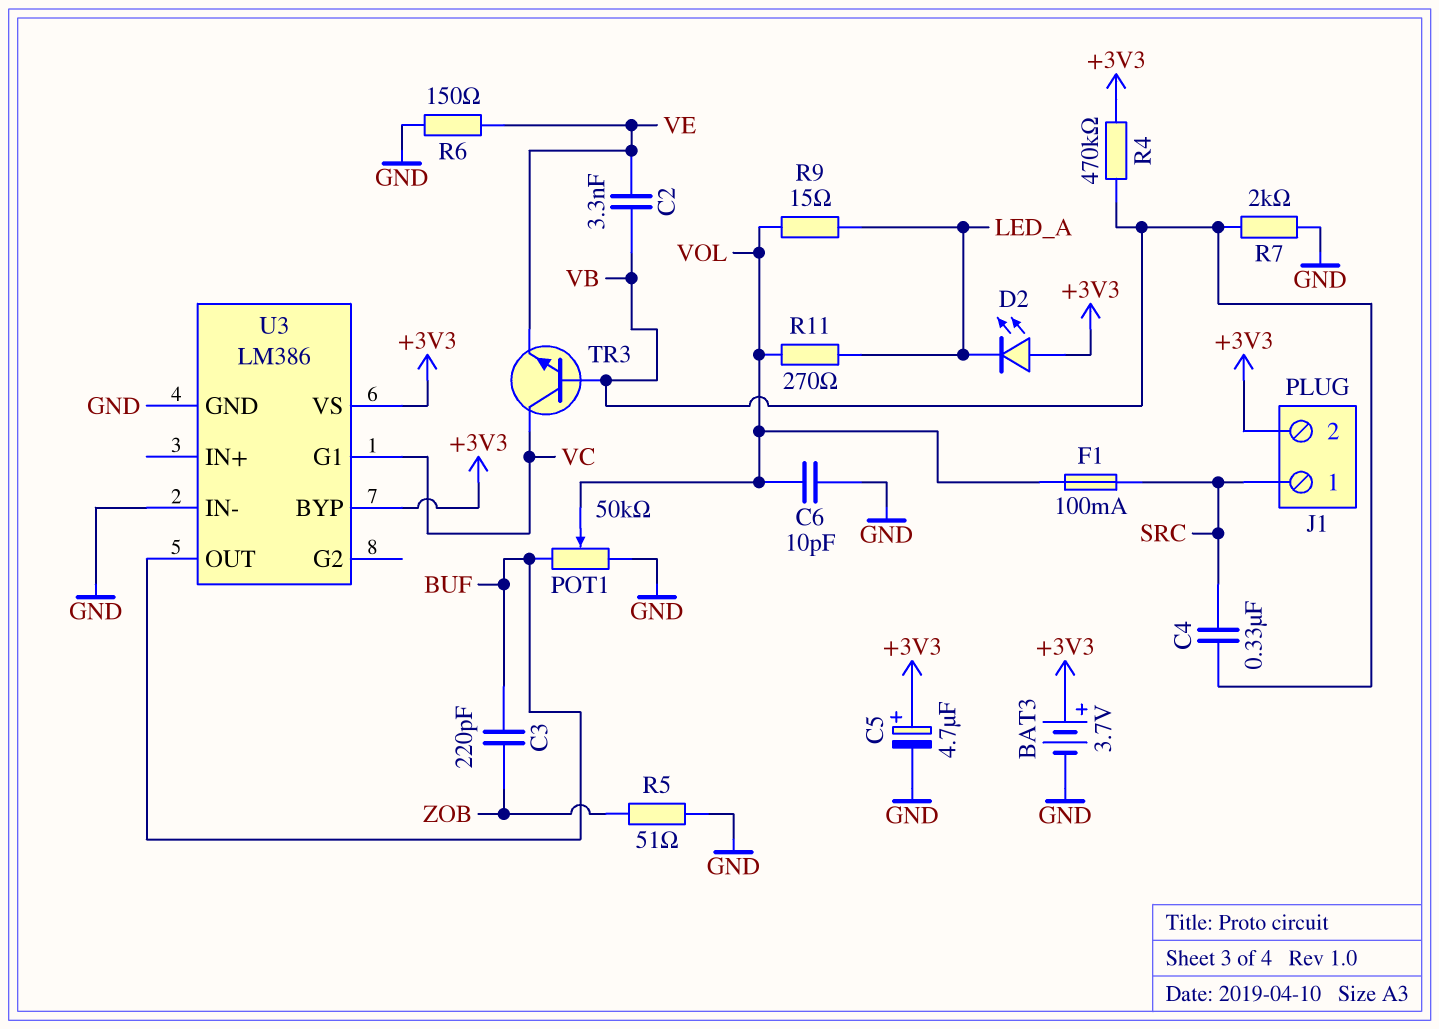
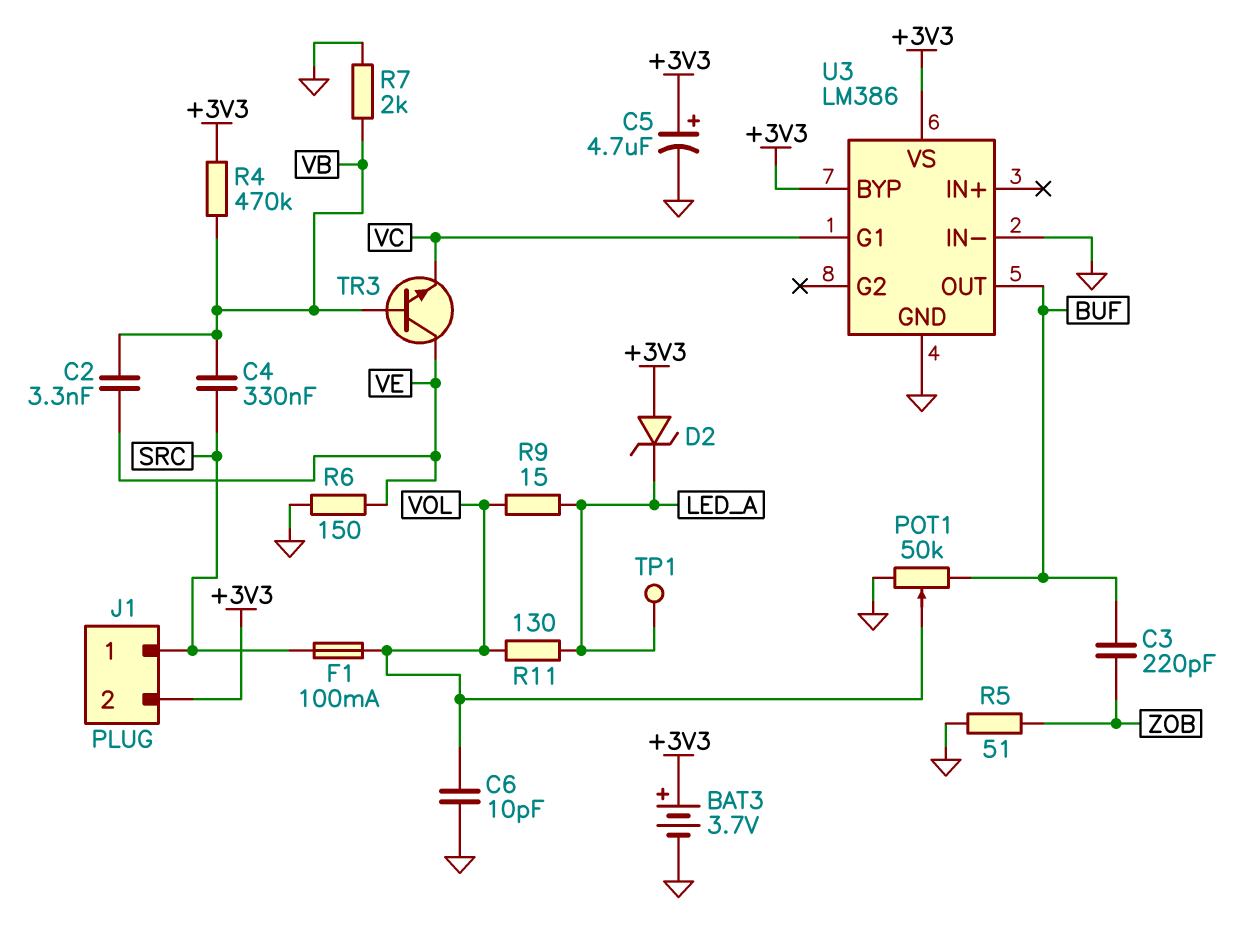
D2: LED (A +3V3, K LED_A) -> zener (A +3V3, K LED_A)
R11: 270 (LED_A, VOL) -> 130 (LED_A, VOL)
TP1: none -> test point (LED_A)
TR3: NPN (B VB, C VC, E VE) -> NPN (B VB, C VE, E VC)

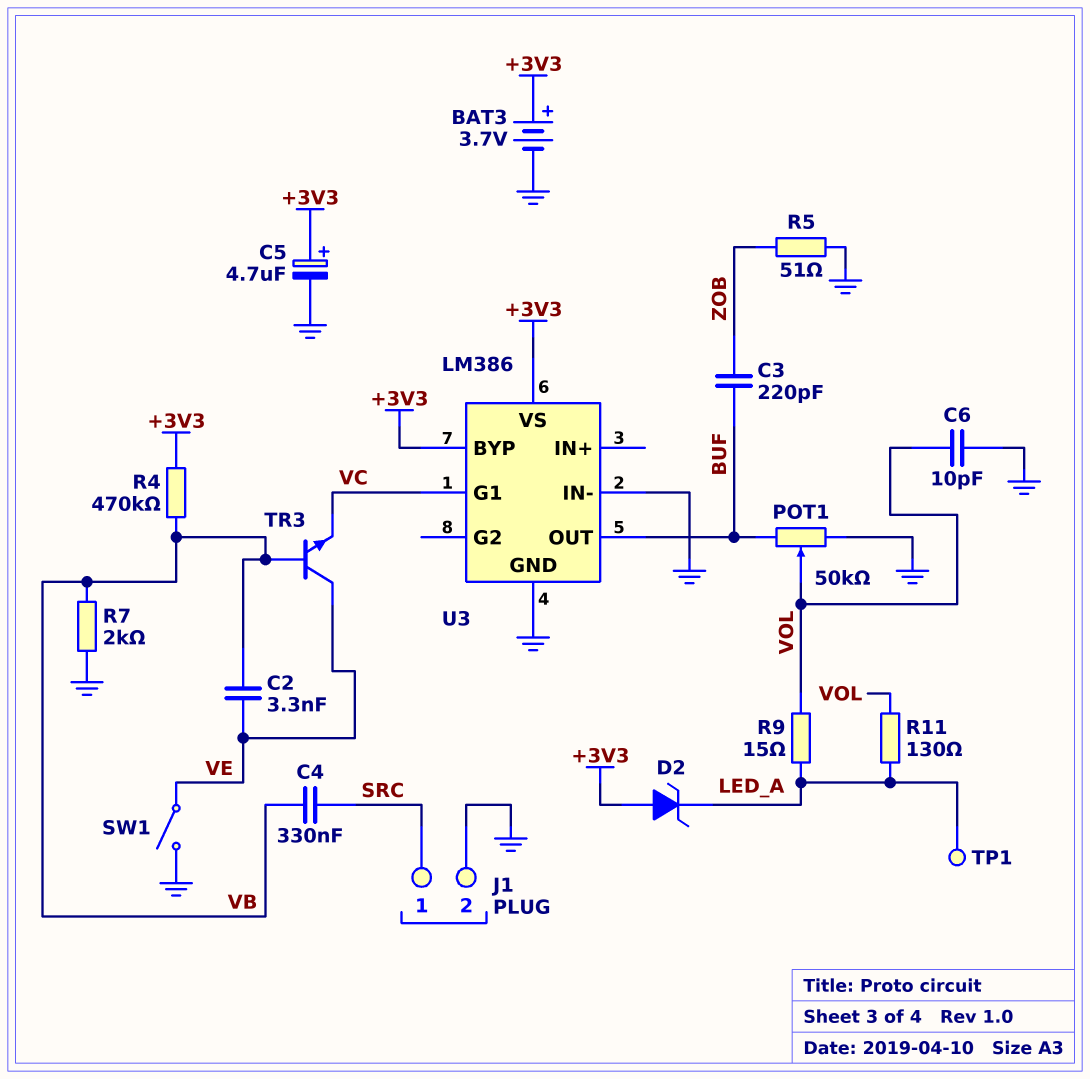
F1: 100mA (SRC, VOL) -> none
J1 pin 2: +3V3 -> GND
R6: 150 (GND, VE) -> none
SW1: none -> switch (GND, VE)

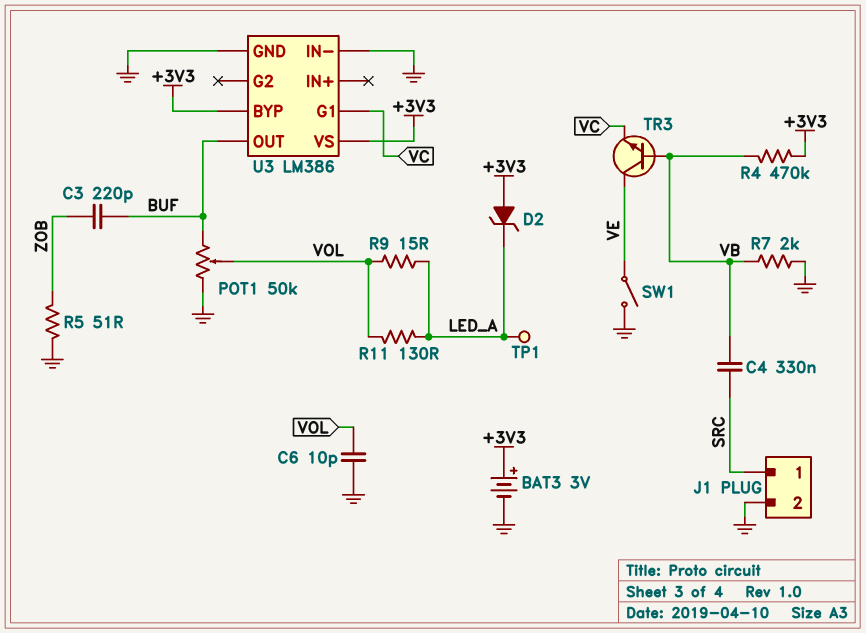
BAT3: 3.7V (plus +3V3, minus GND) -> 3V (plus +3V3, minus GND)
C2: 3.3nF (VB, VE) -> none
C5: 4.7uF (plus +3V3, minus GND) -> none

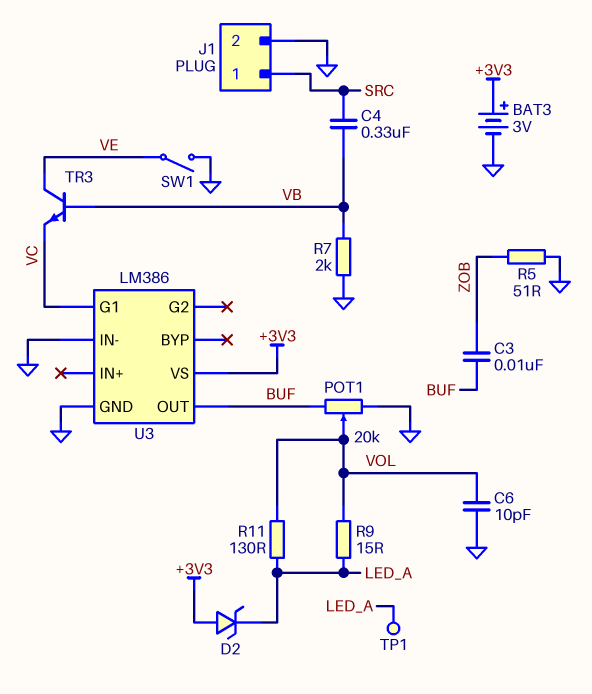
C3: 220pF (BUF, ZOB) -> 10nF (BUF, ZOB)
POT1: 50k (BUF, GND, wiper VOL) -> 20k (BUF, GND, wiper VOL)
R4: 470k (+3V3, VB) -> none
U3 pin BYP: +3V3 -> none

